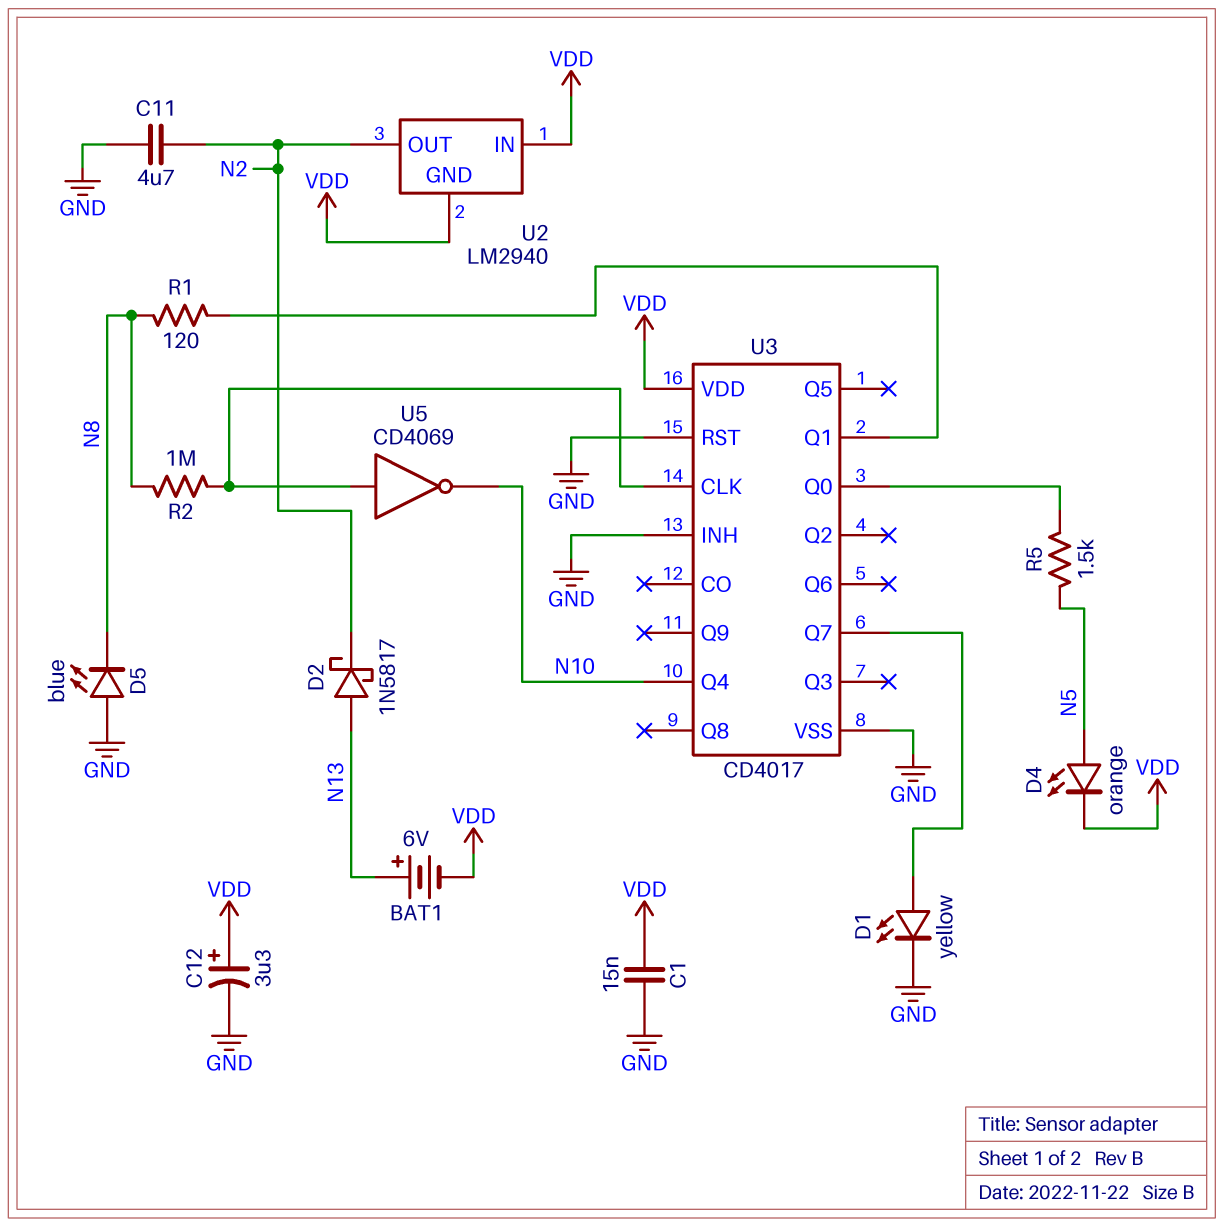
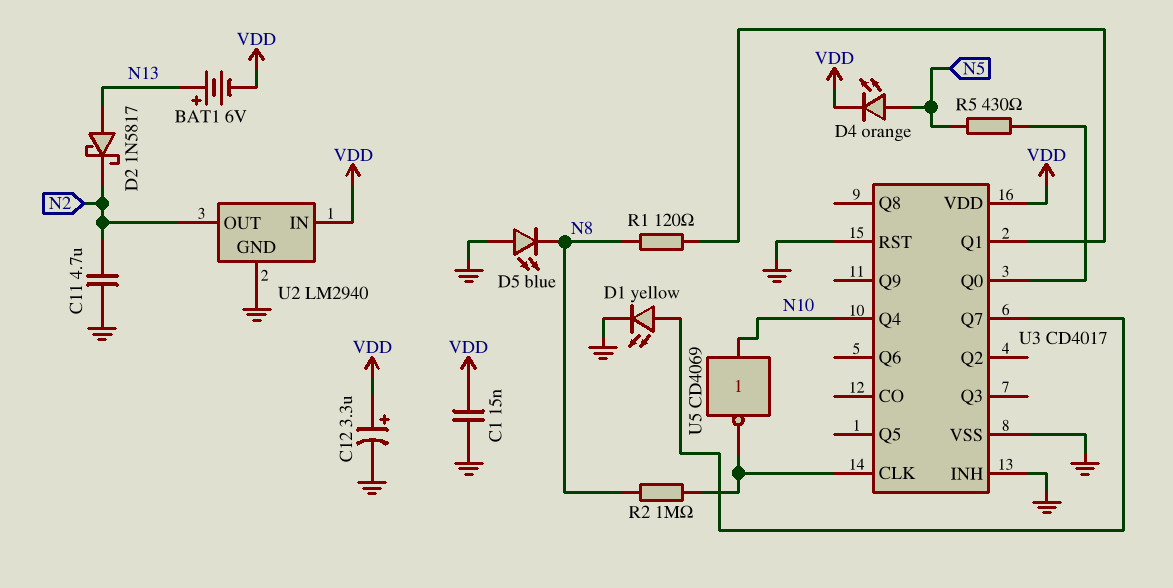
R5: 1.5k (N5, U3/Q0) -> 430 (N5, U3/Q0)
U2 pin GND: VDD -> GND
U5: NOT CD4069 (in U3/CLK, out N10) -> NOT CD4069 (in N10, out U3/CLK)

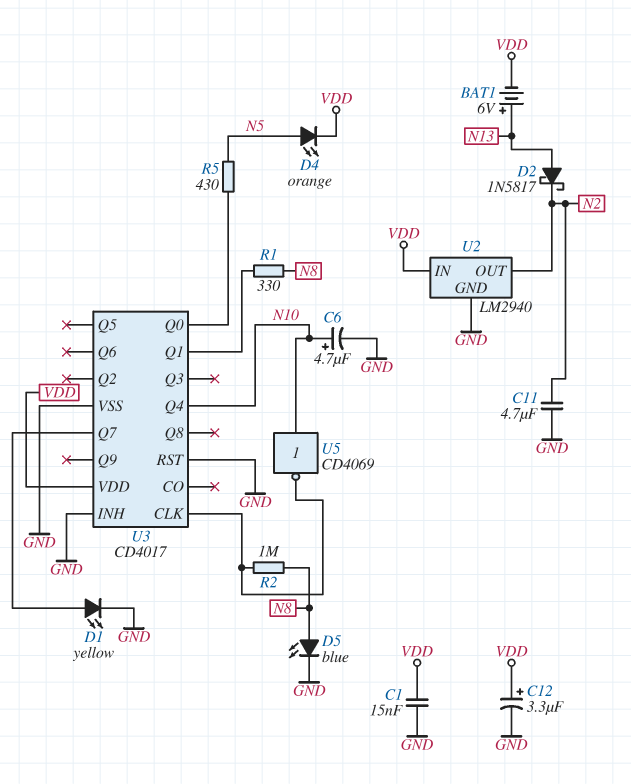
C6: none -> 4.7uF (plus N10, minus GND)
D5: LED blue (A GND, K N8) -> LED blue (A N8, K GND)
R1: 120 (N8, U3/Q1) -> 330 (N8, U3/Q1)

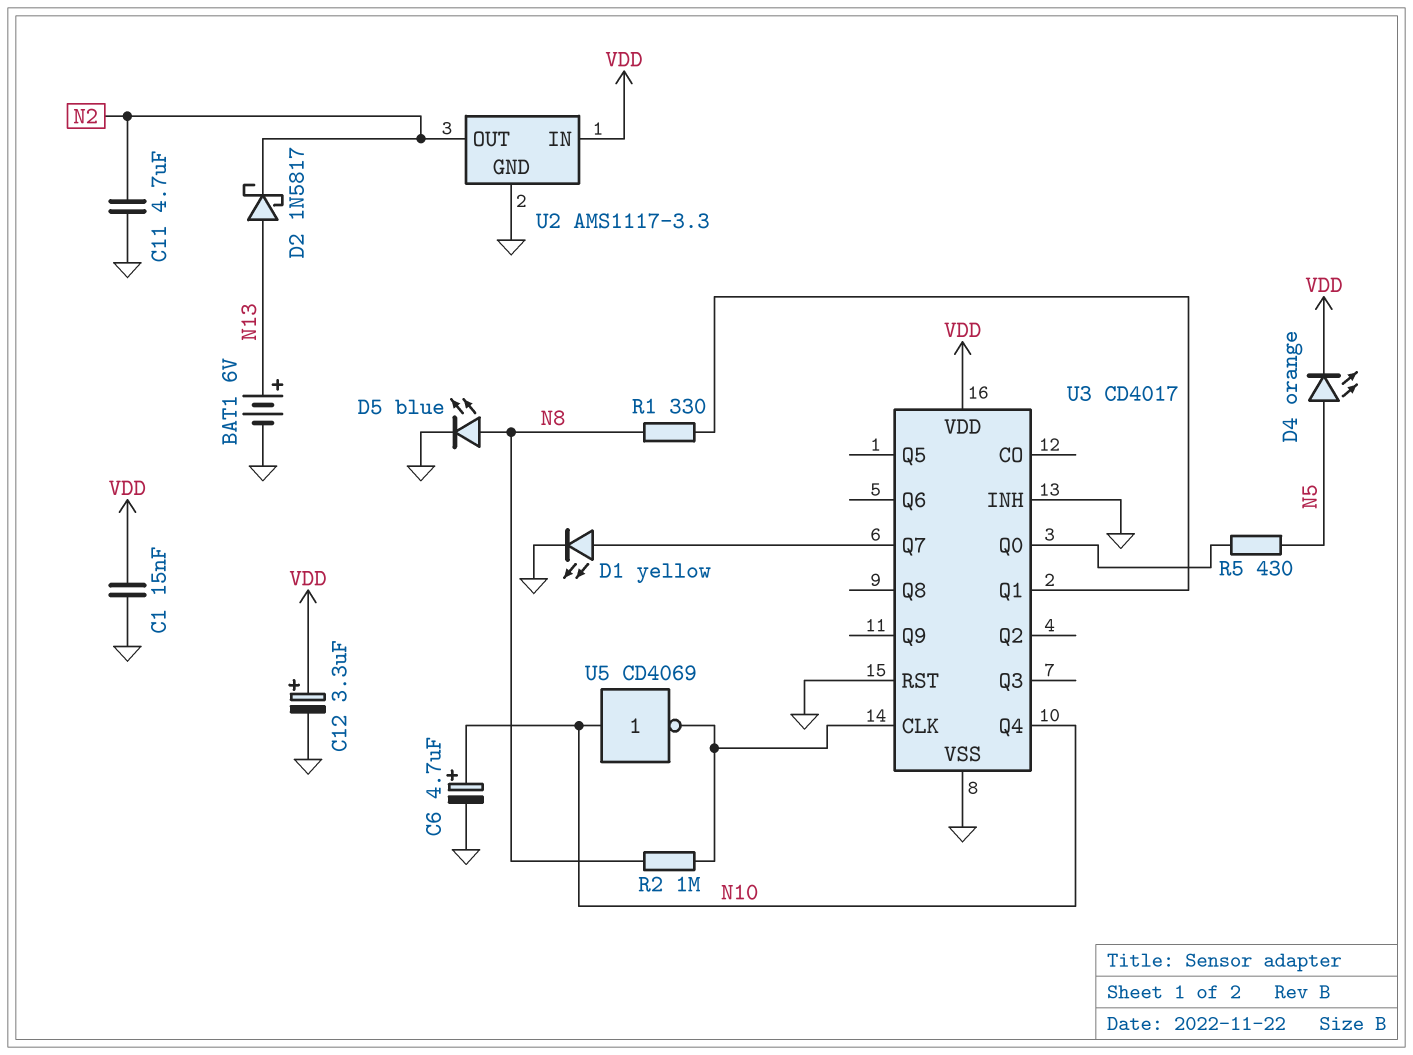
BAT1: 6V (plus N13, minus VDD) -> 6V (plus N13, minus GND)
U2: LM2940 -> AMS1117-3.3

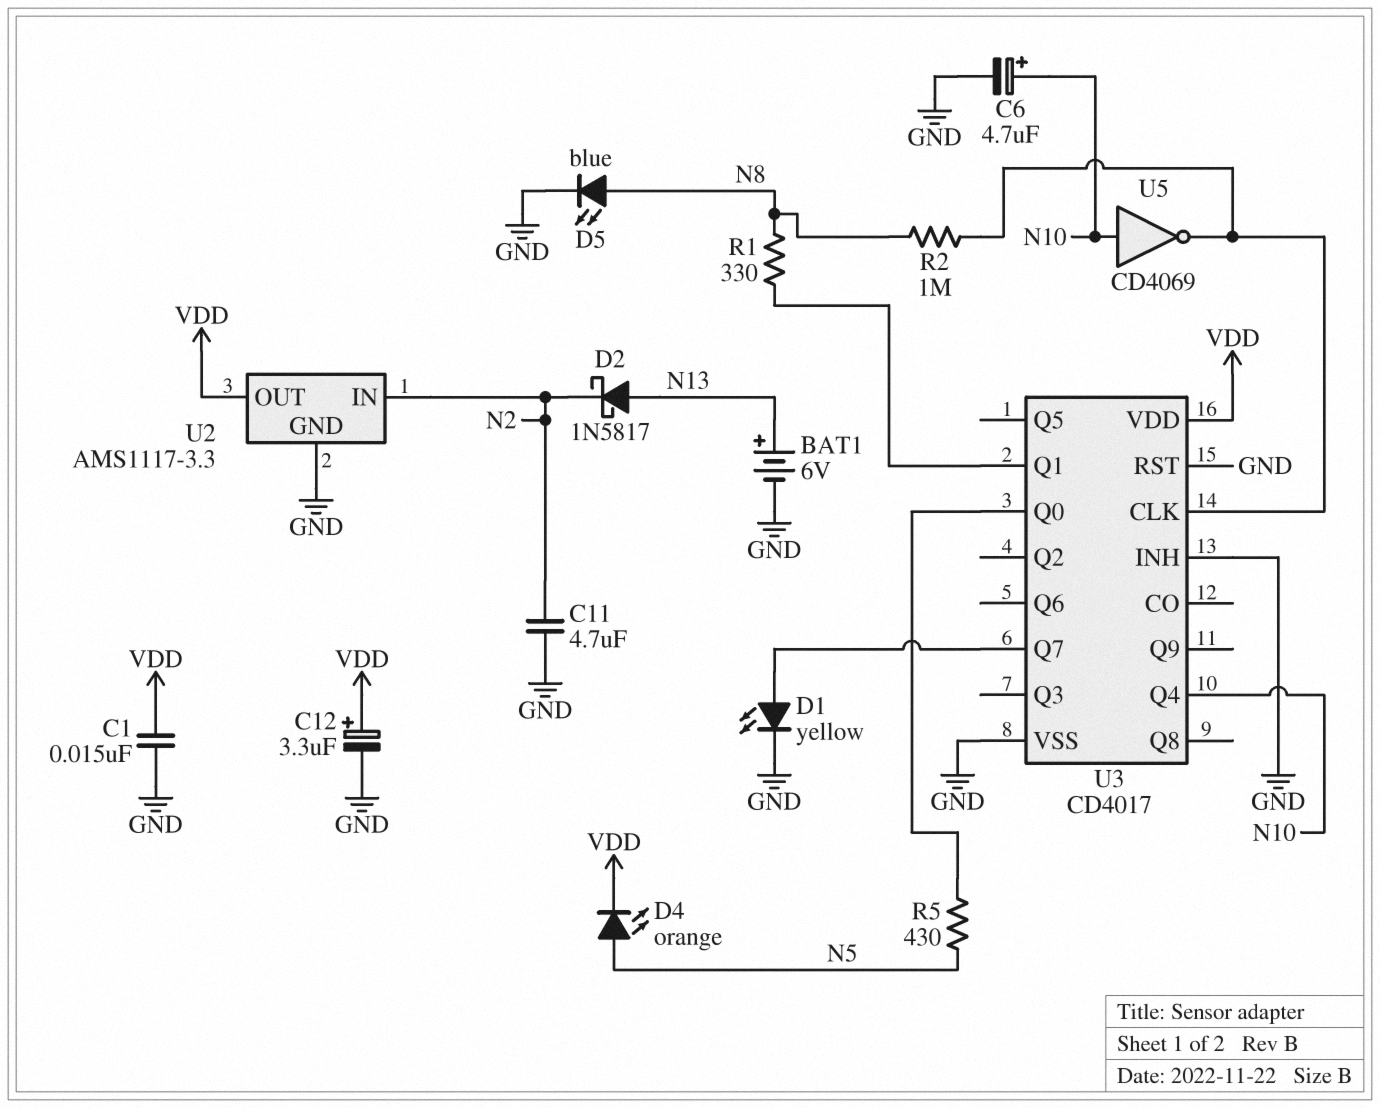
U2 pin IN: VDD -> N2
U2 pin OUT: N2 -> VDD

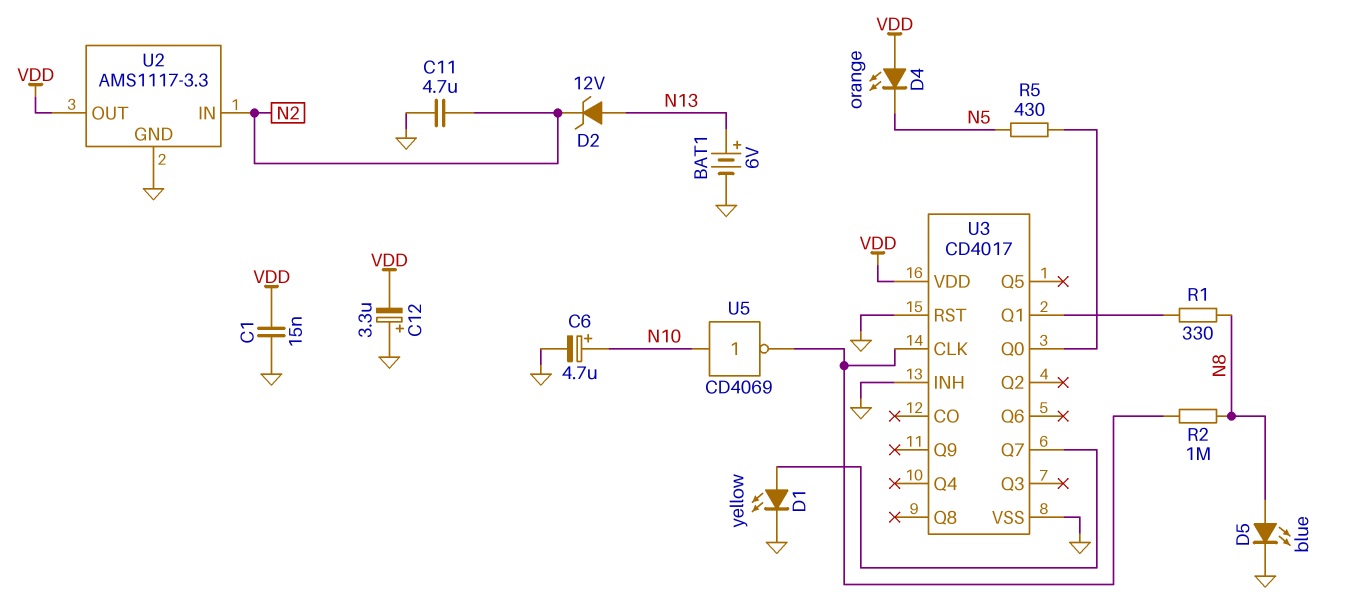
C12: 3.3uF (plus VDD, minus GND) -> 3.3uF (plus GND, minus VDD)
D2: schottky 1N5817 (A N13, K N2) -> zener 12V (A N13, K N2)
D4: LED orange (A N5, K VDD) -> LED orange (A VDD, K N5)
U3 pin Q4: N10 -> none

